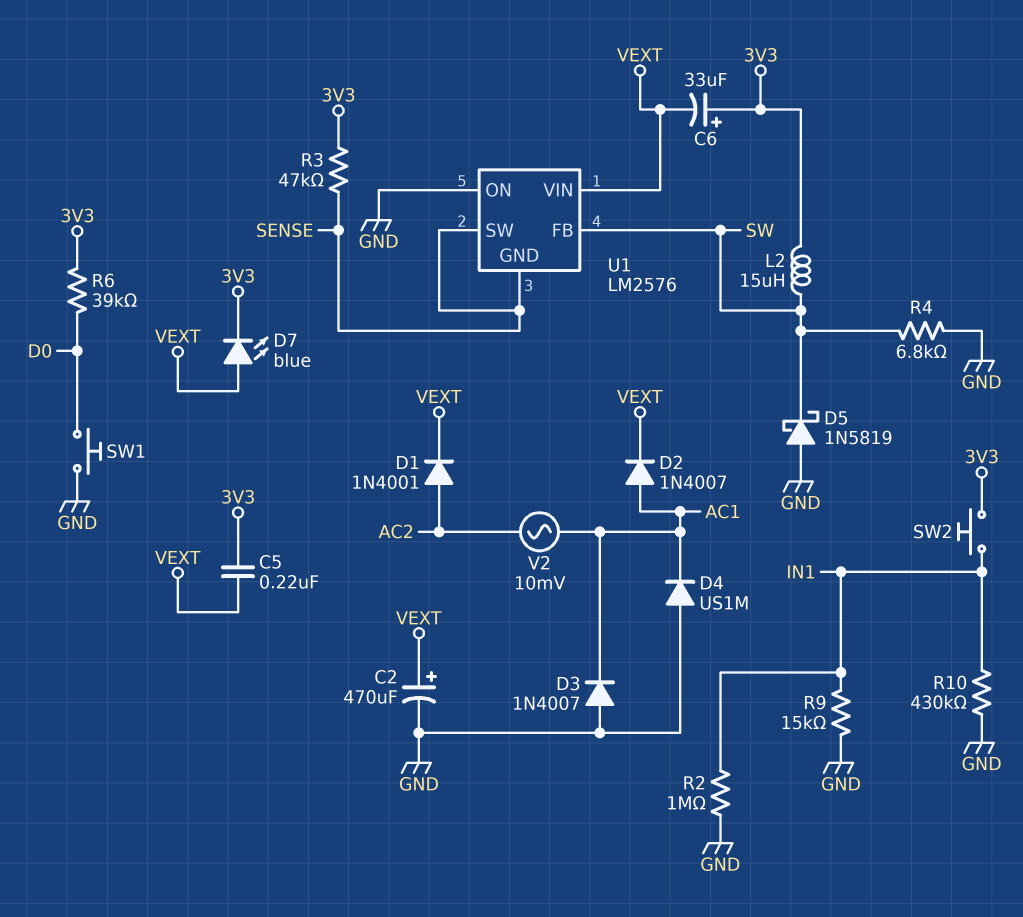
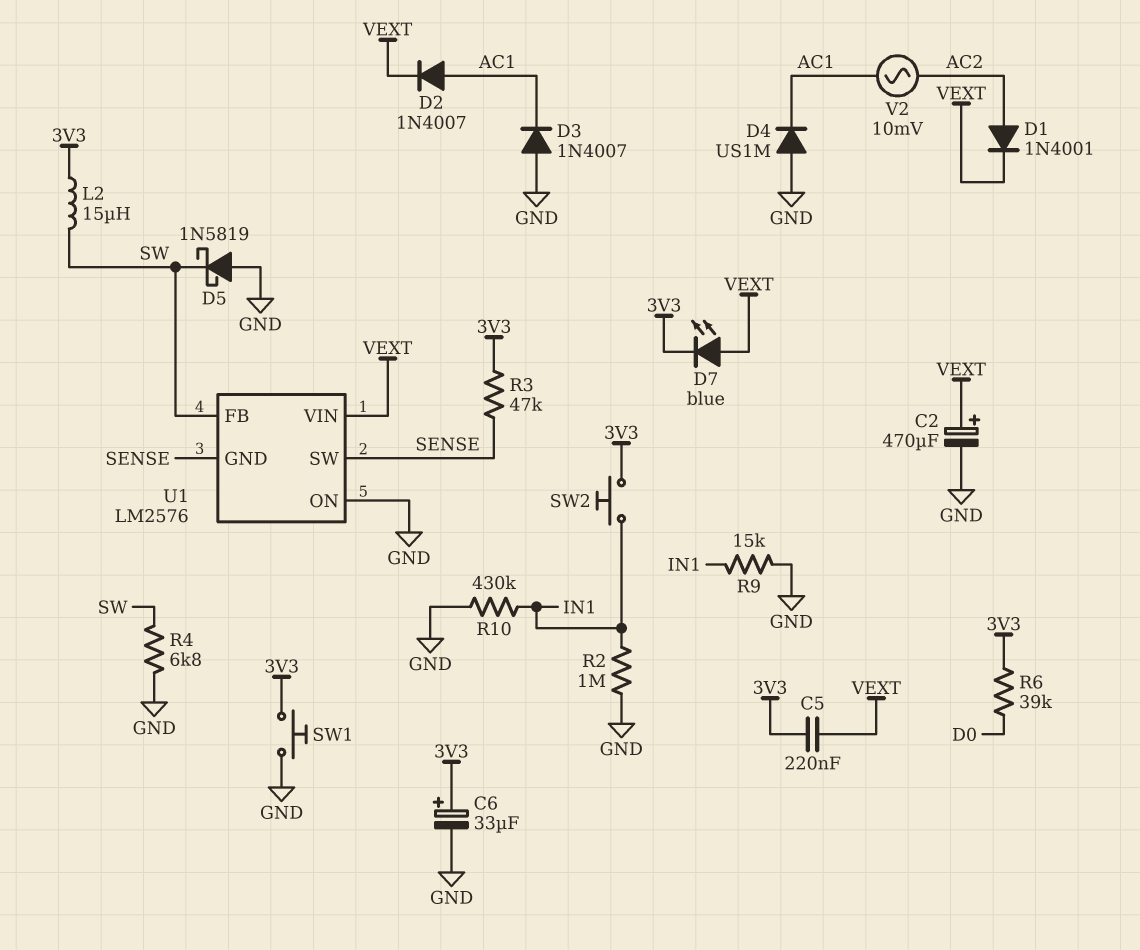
C6: 33uF (plus 3V3, minus VEXT) -> 33uF (plus 3V3, minus GND)
SW1: button (D0, GND) -> button (3V3, GND)

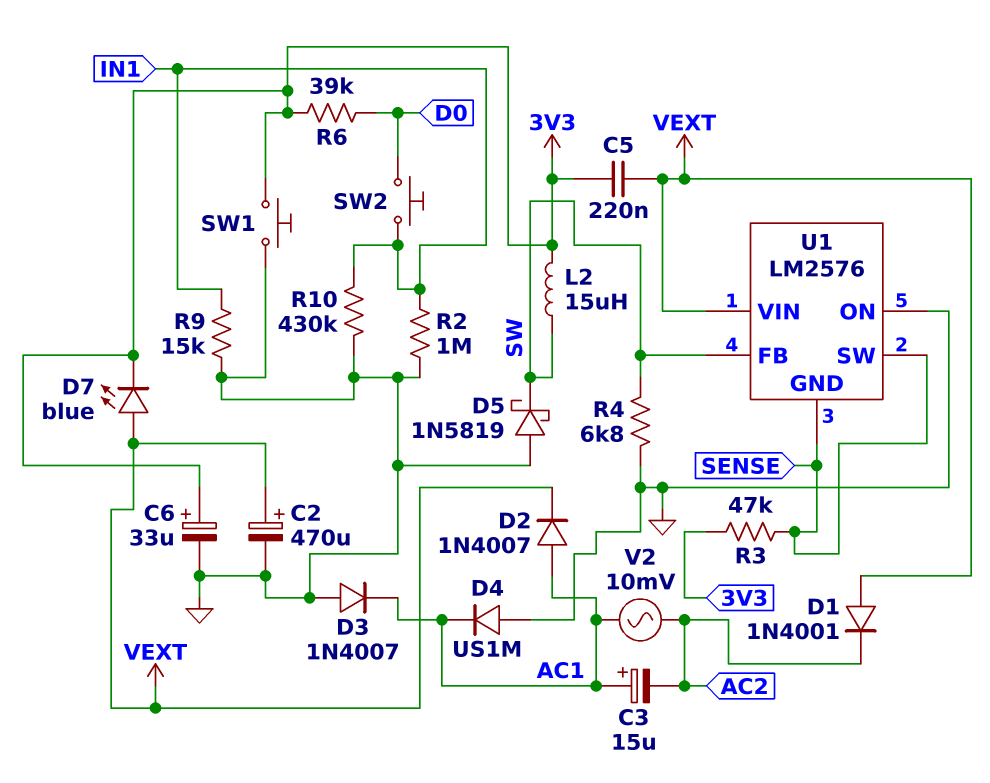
C3: none -> 15uF (plus AC1, minus AC2)
D1: diode 1N4001 (A AC2, K VEXT) -> diode 1N4001 (A VEXT, K AC2)
SW2: button (3V3, IN1) -> button (D0, IN1)

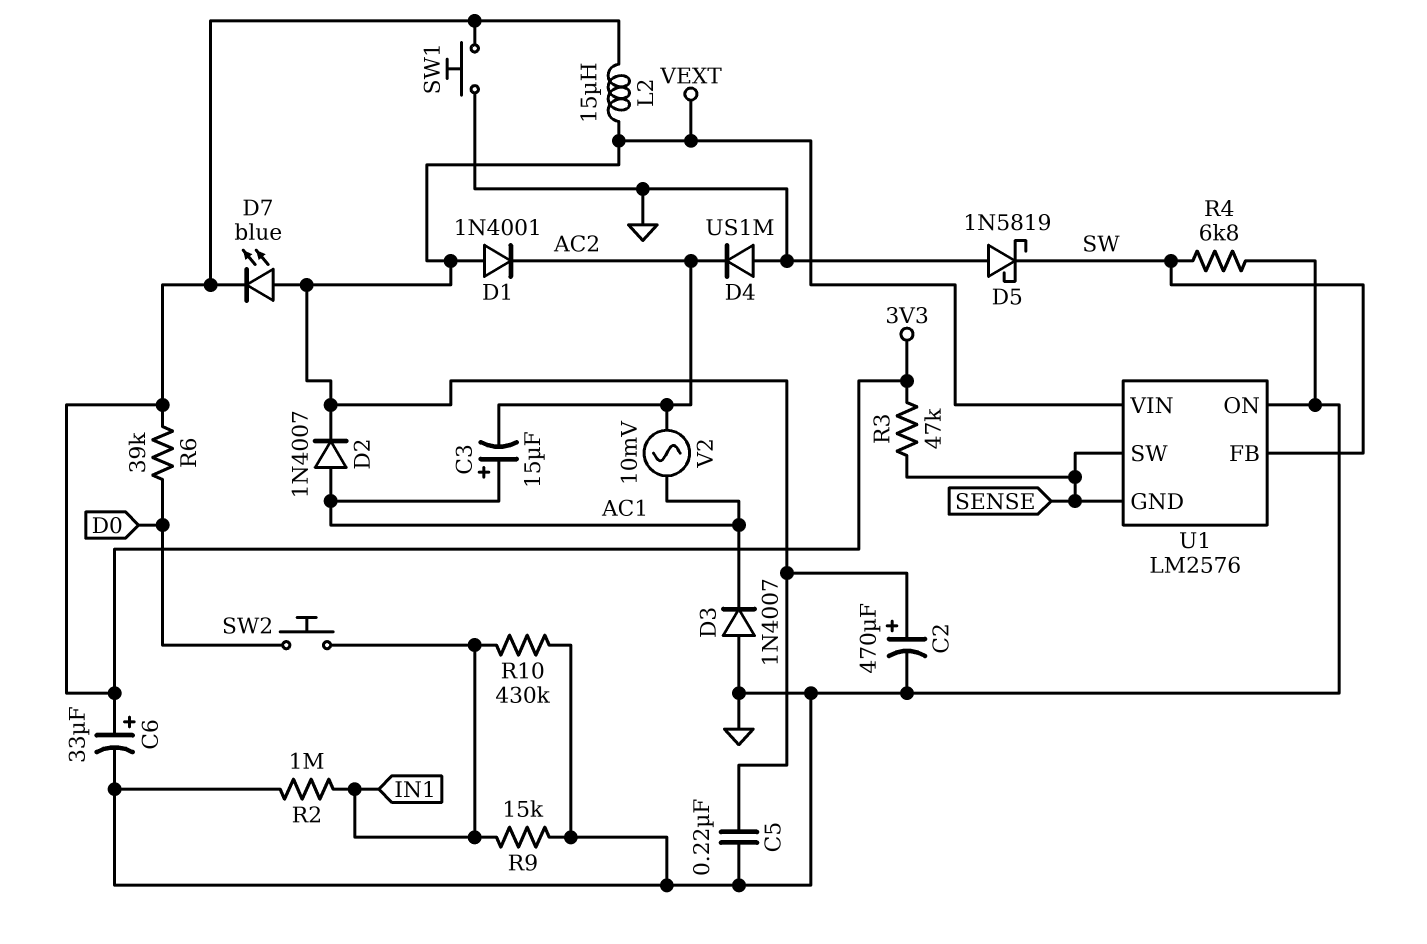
C5: 220nF (3V3, VEXT) -> 220nF (GND, VEXT)
D4: diode US1M (A GND, K AC1) -> diode US1M (A GND, K AC2)
L2: 15uH (3V3, SW) -> 15uH (3V3, VEXT)

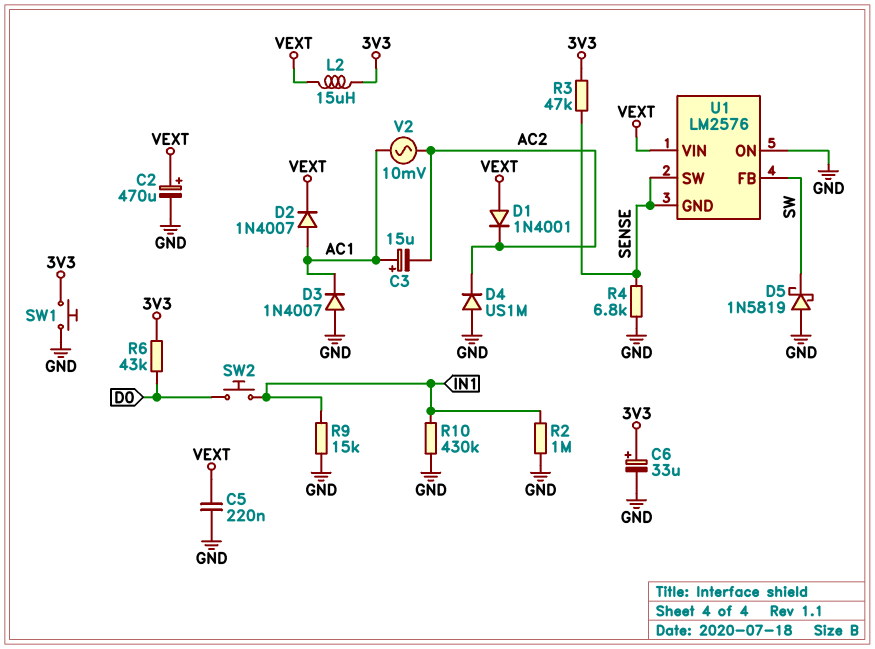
D7: LED blue (A VEXT, K 3V3) -> none
R4: 6.8k (GND, SW) -> 6.8k (GND, SENSE)
R6: 39k (3V3, D0) -> 43k (3V3, D0)

